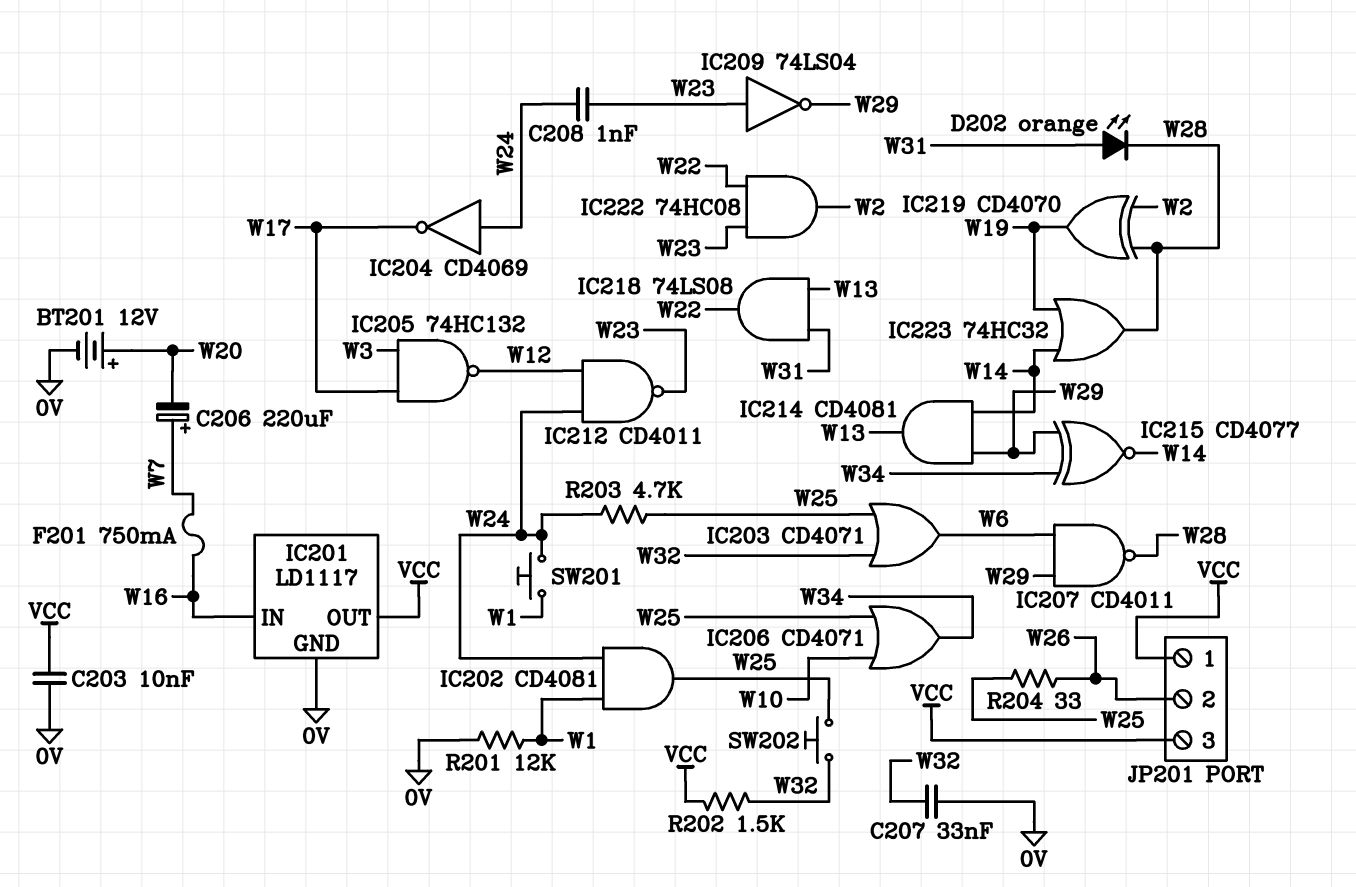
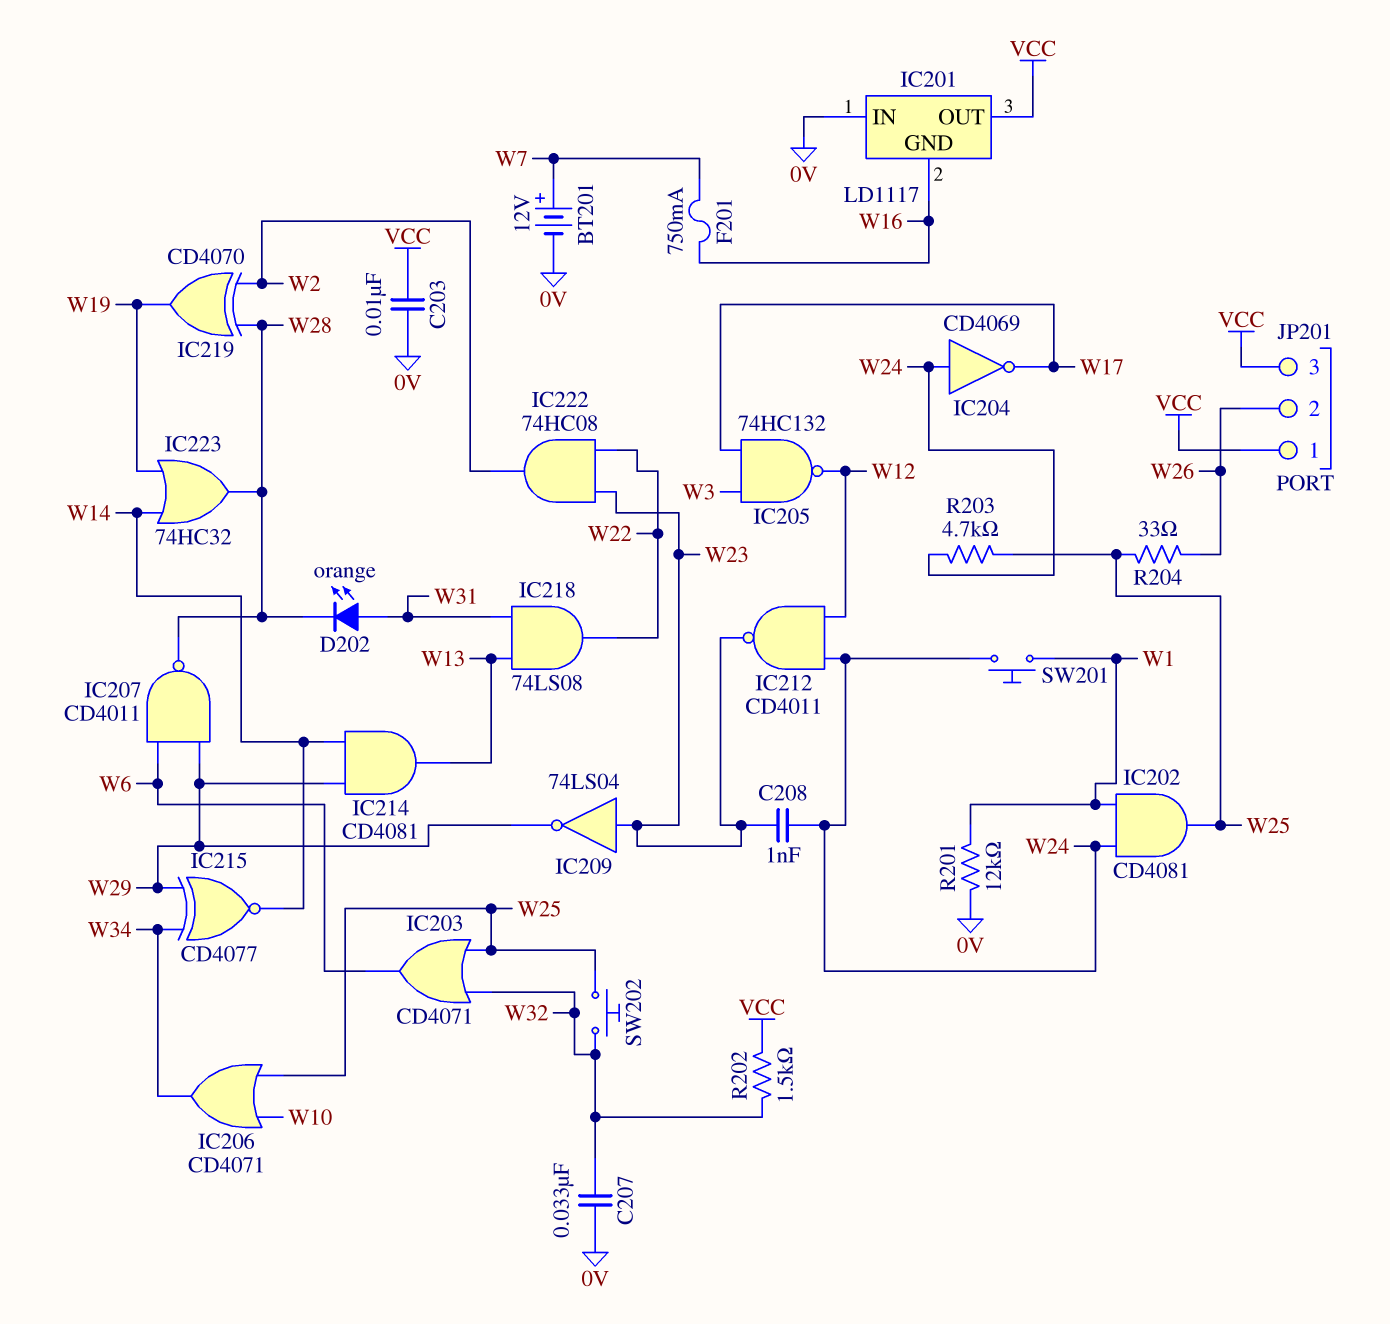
BT201: 12V (plus W20, minus 0V) -> 12V (plus W7, minus 0V)
C206: 220uF (plus W7, minus W20) -> none
IC201 pin GND: 0V -> W16
IC201 pin IN: W16 -> 0V

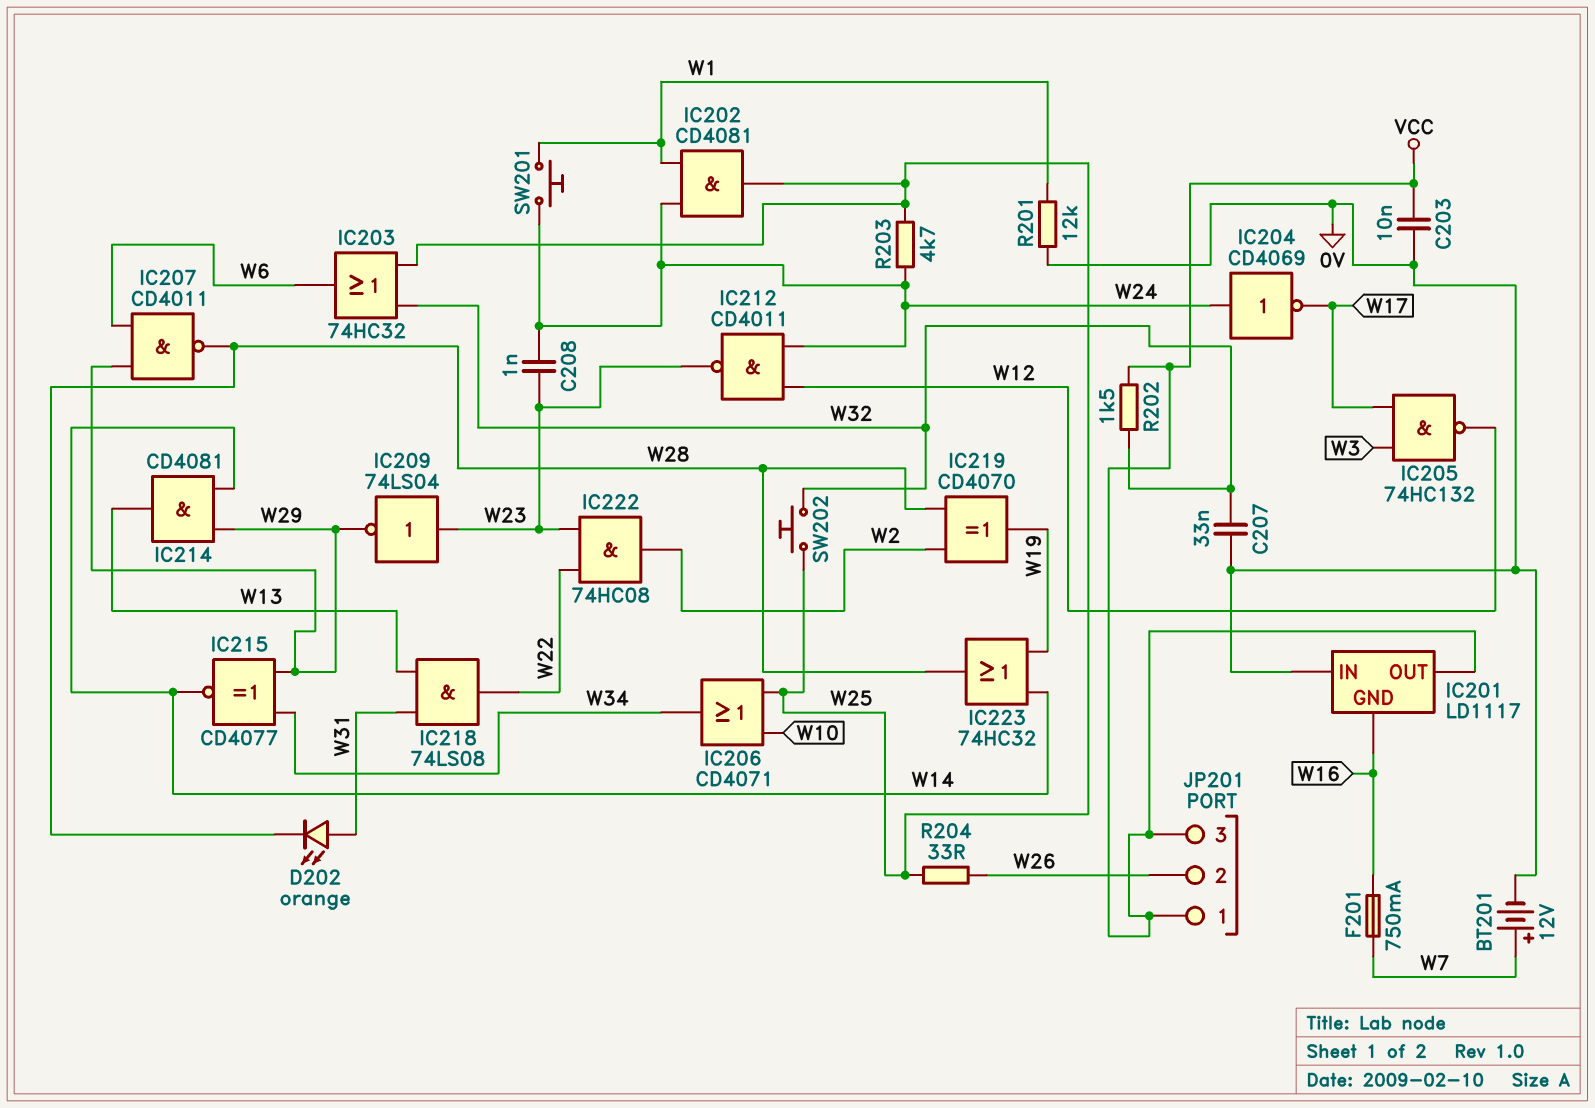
IC203: OR CD4071 (in W25, in W32, out W6) -> OR 74HC32 (in W25, in W32, out W6)

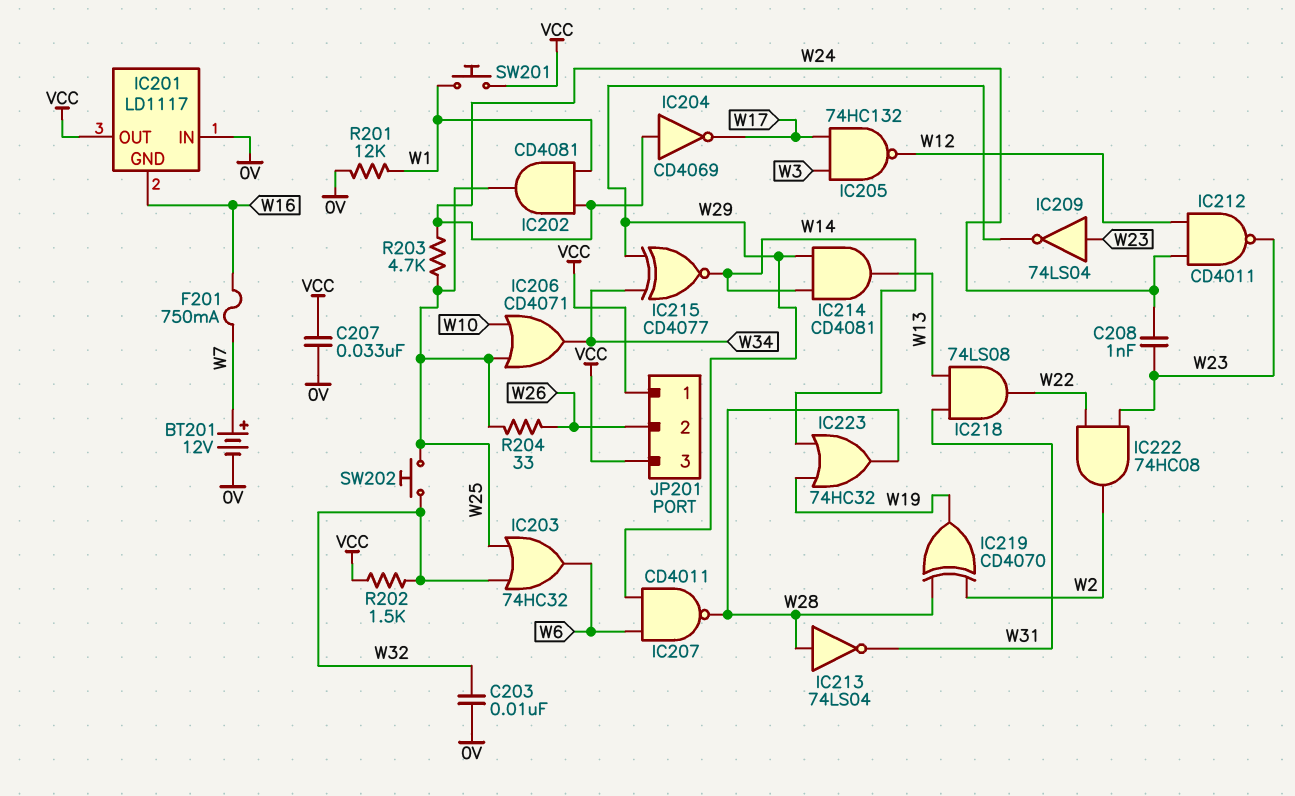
C203: 10nF (0V, VCC) -> 10nF (0V, W32)
C207: 33nF (0V, W32) -> 33nF (0V, VCC)
D202: LED orange (A W31, K W28) -> none
IC213: none -> NOT 74LS04 (in W28, out W31)
SW201: button (W1, W24) -> button (VCC, W1)

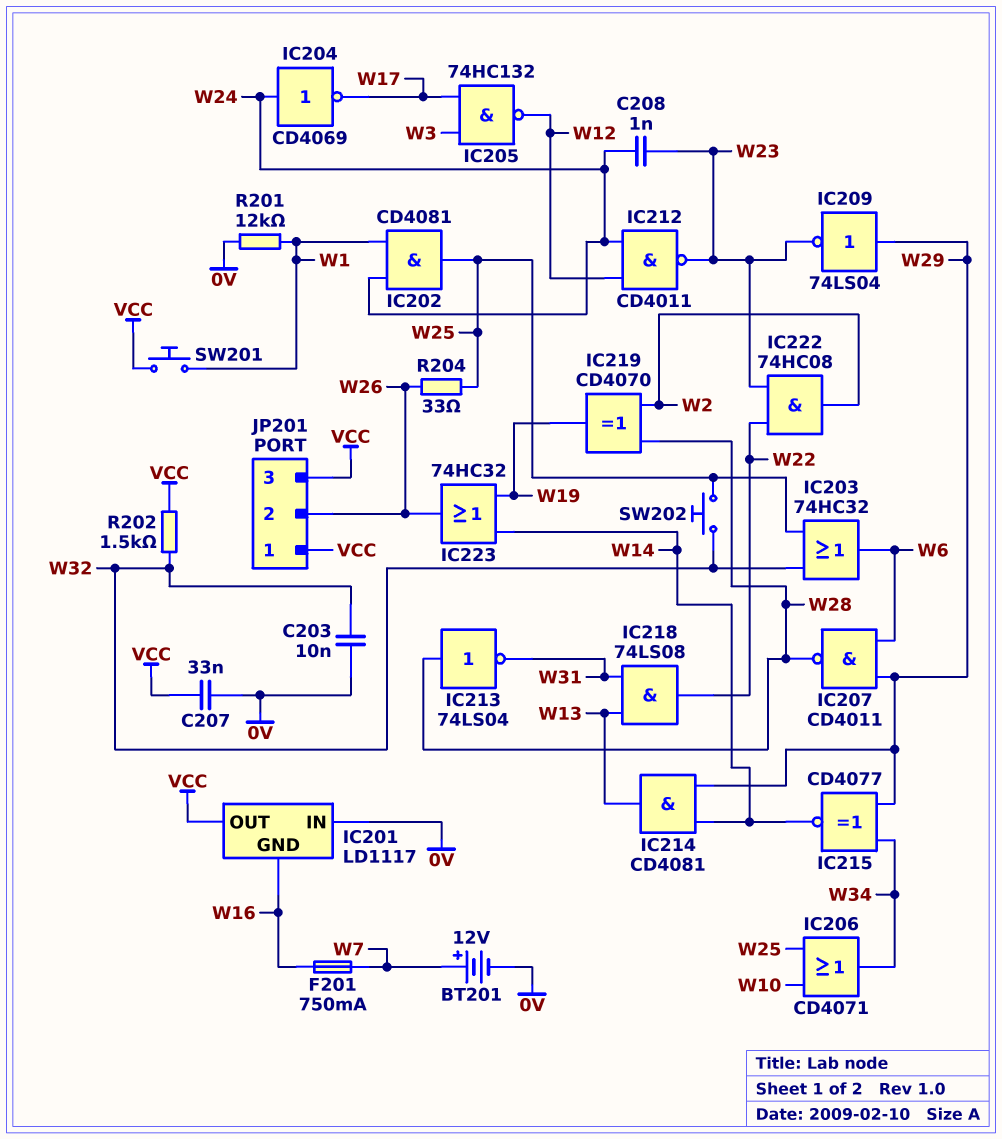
IC209: NOT 74LS04 (in W23, out W29) -> NOT 74LS04 (in W29, out W23)
IC223: OR 74HC32 (in W14, in W19, out W28) -> OR 74HC32 (in W14, in W19, out W26)
R203: 4.7k (W24, W25) -> none

